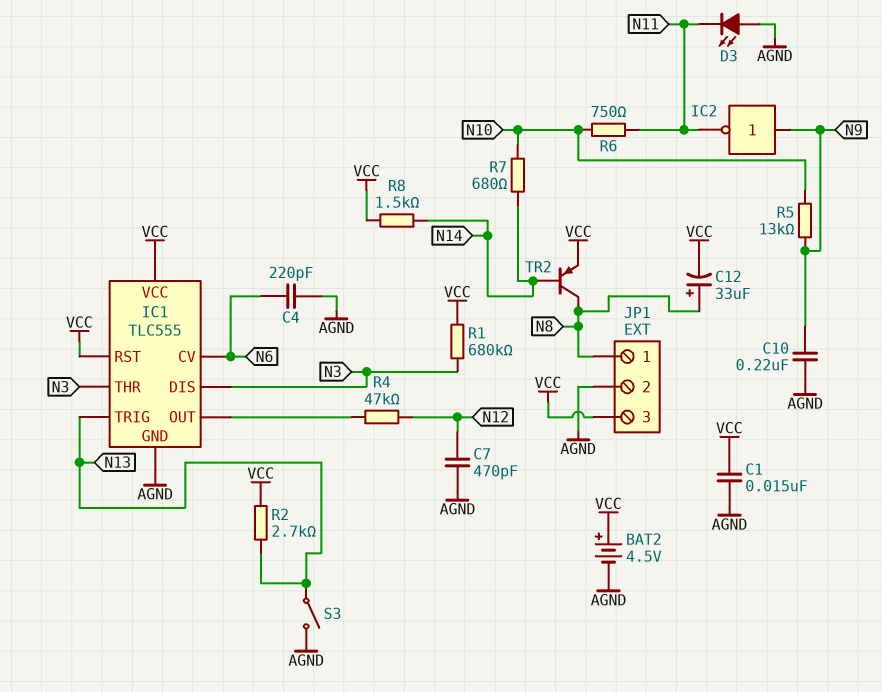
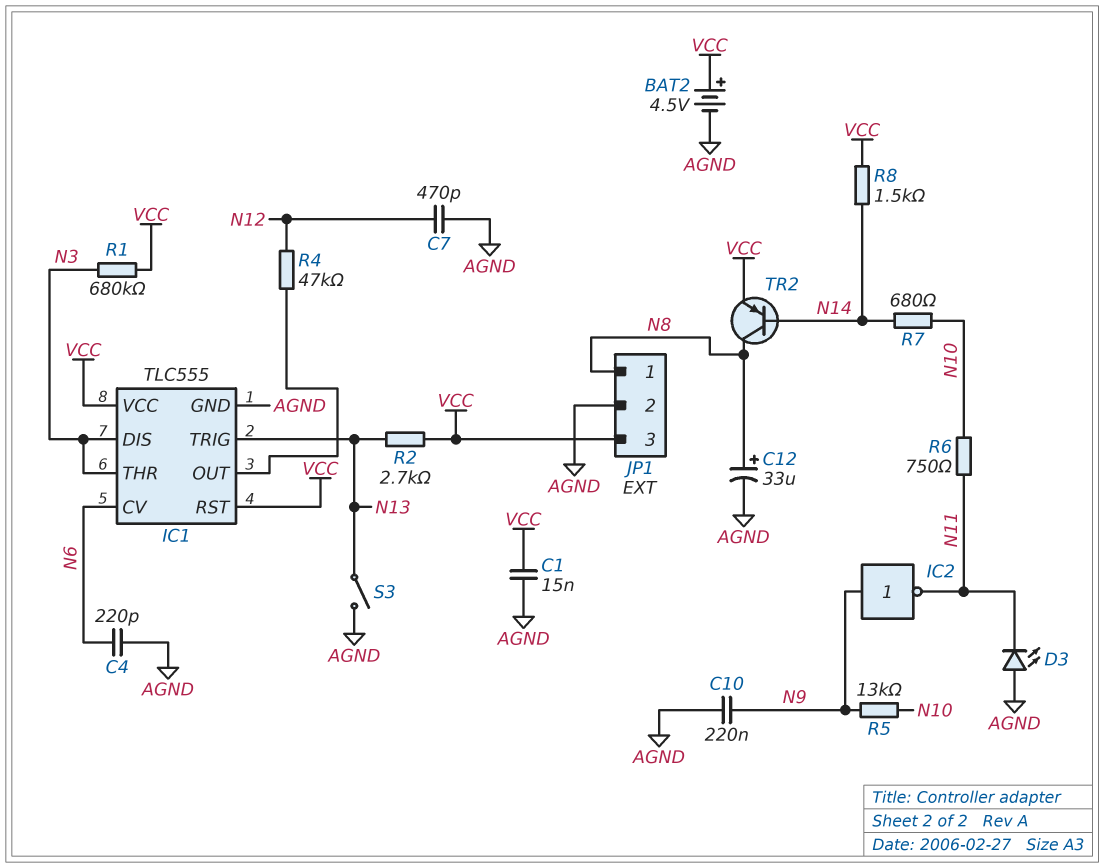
C12: 33uF (plus N8, minus VCC) -> 33uF (plus N8, minus AGND)

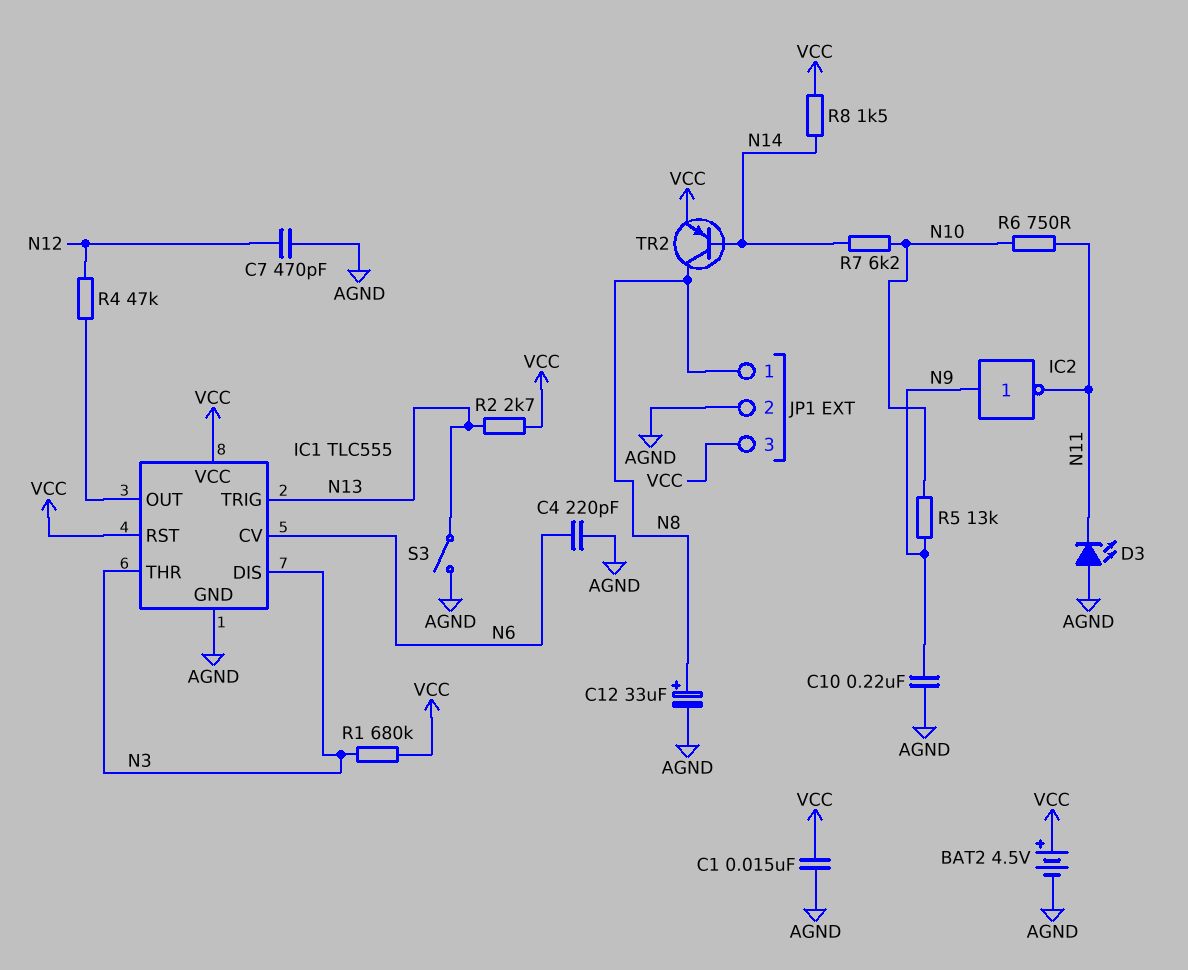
R7: 680 (N10, N14) -> 6.2k (N10, N14)

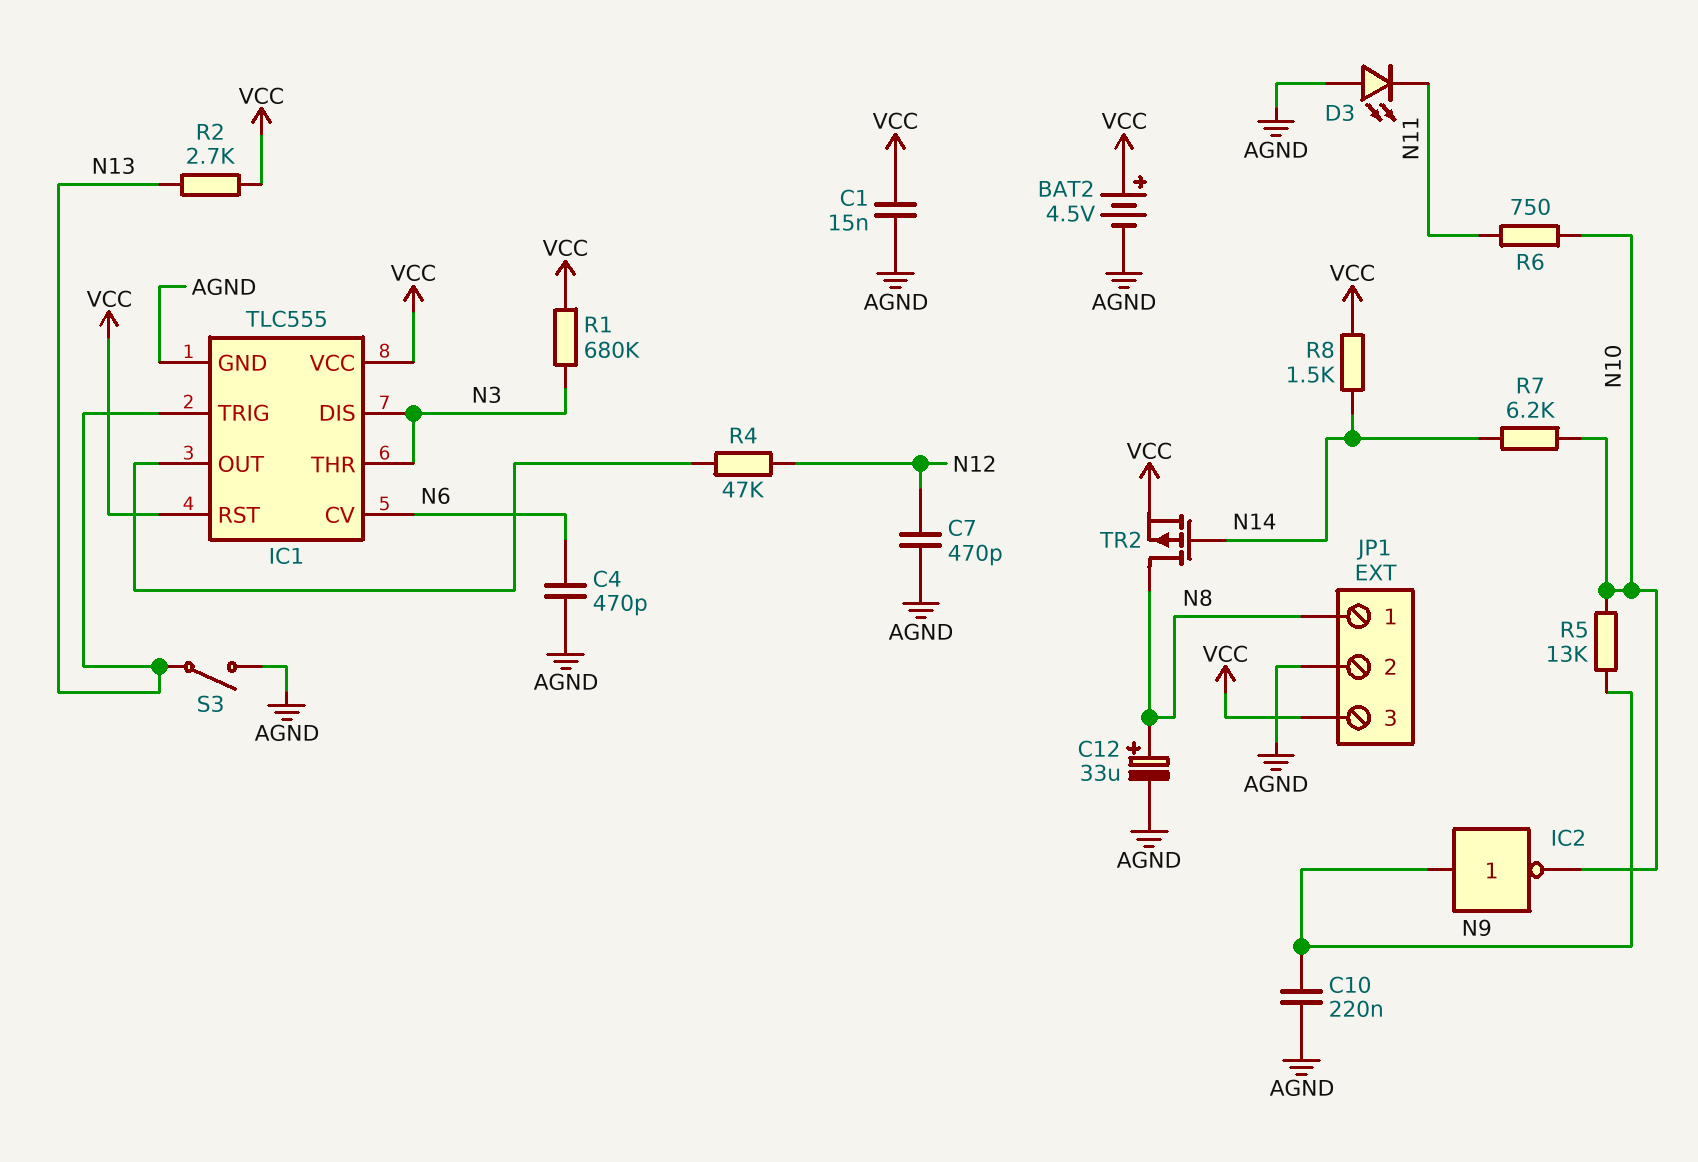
C4: 220pF (AGND, N6) -> 470pF (AGND, N6)
IC2: NOT (in N9, out N11) -> NOT (in N9, out N10)
TR2: PNP (B N14, C N8, E VCC) -> PMOS (G N14, D N8, S VCC)

